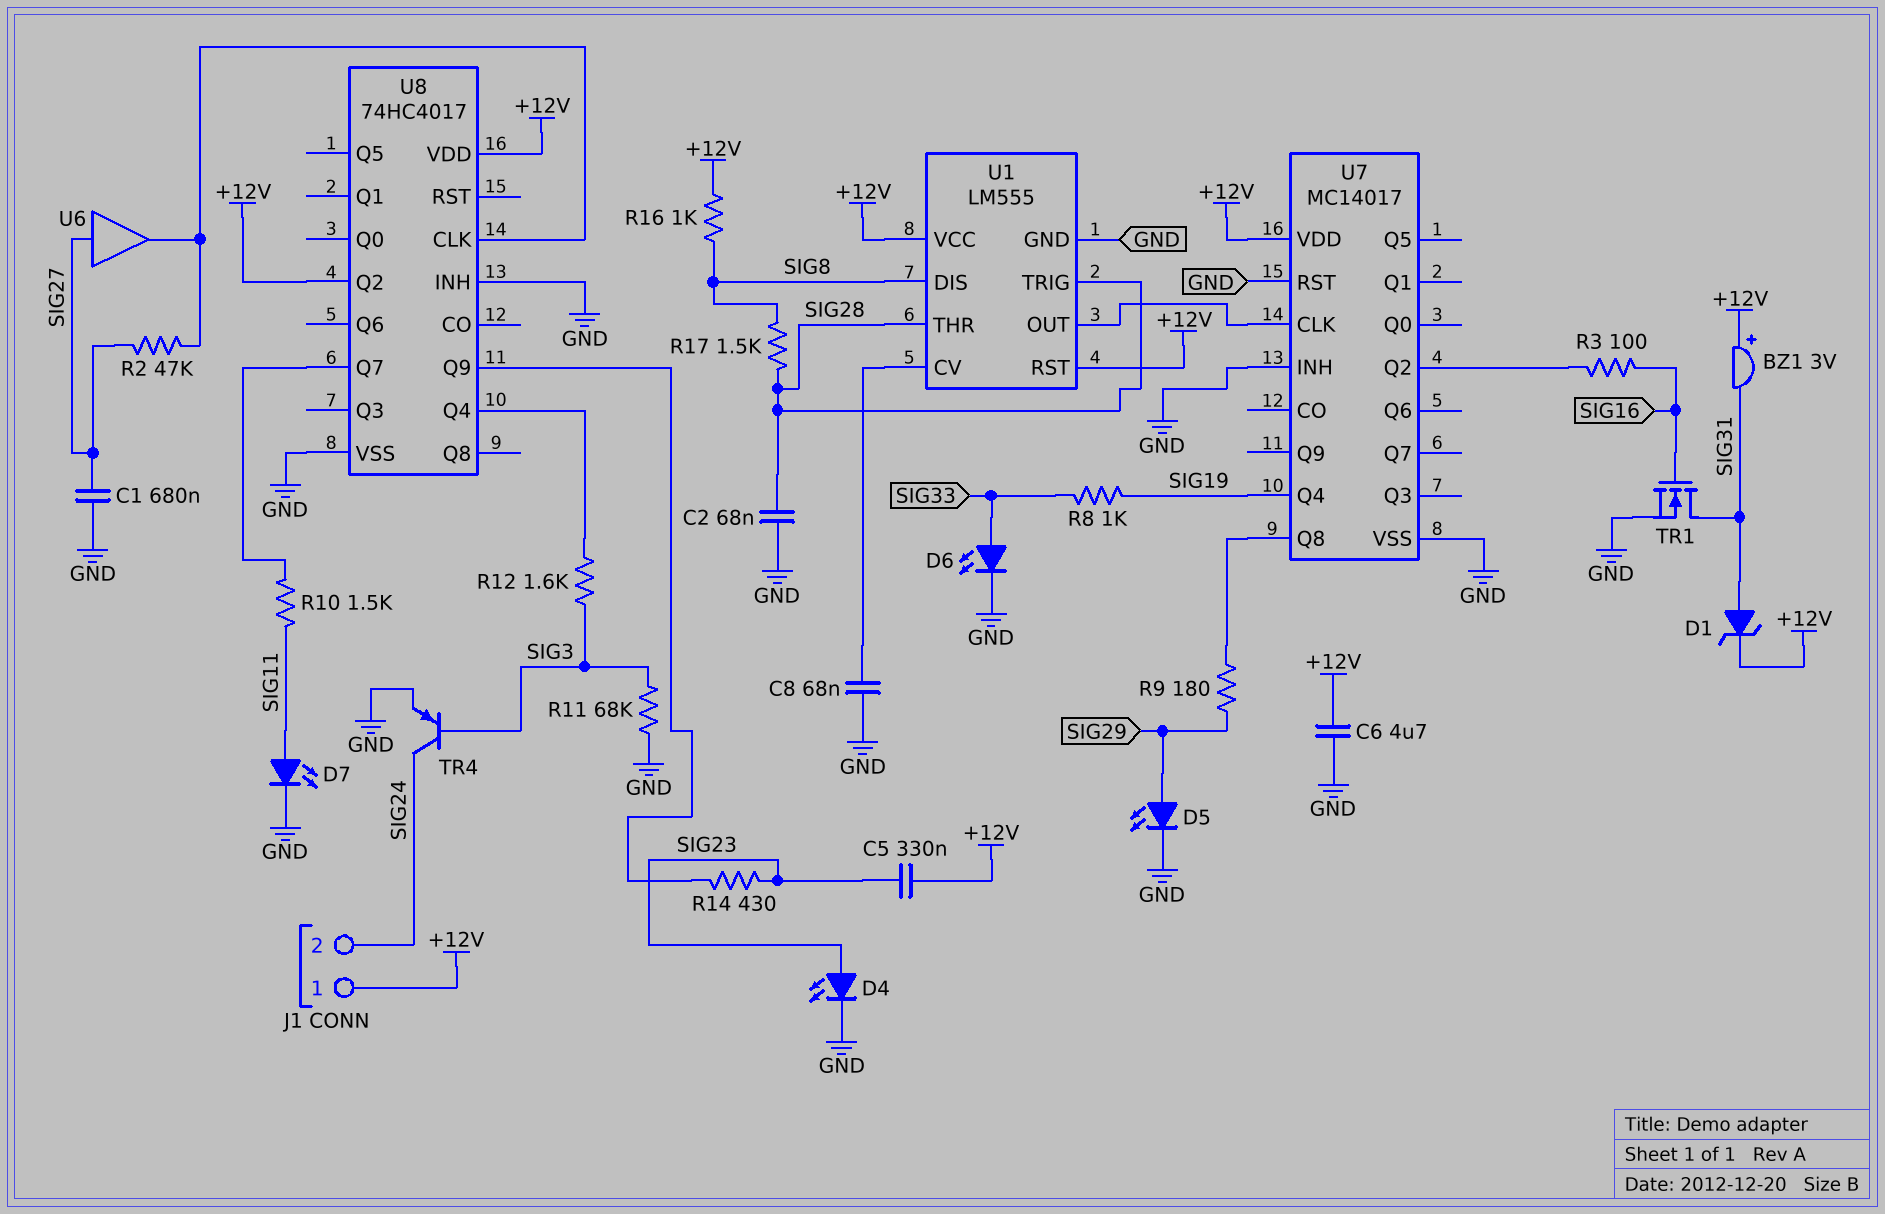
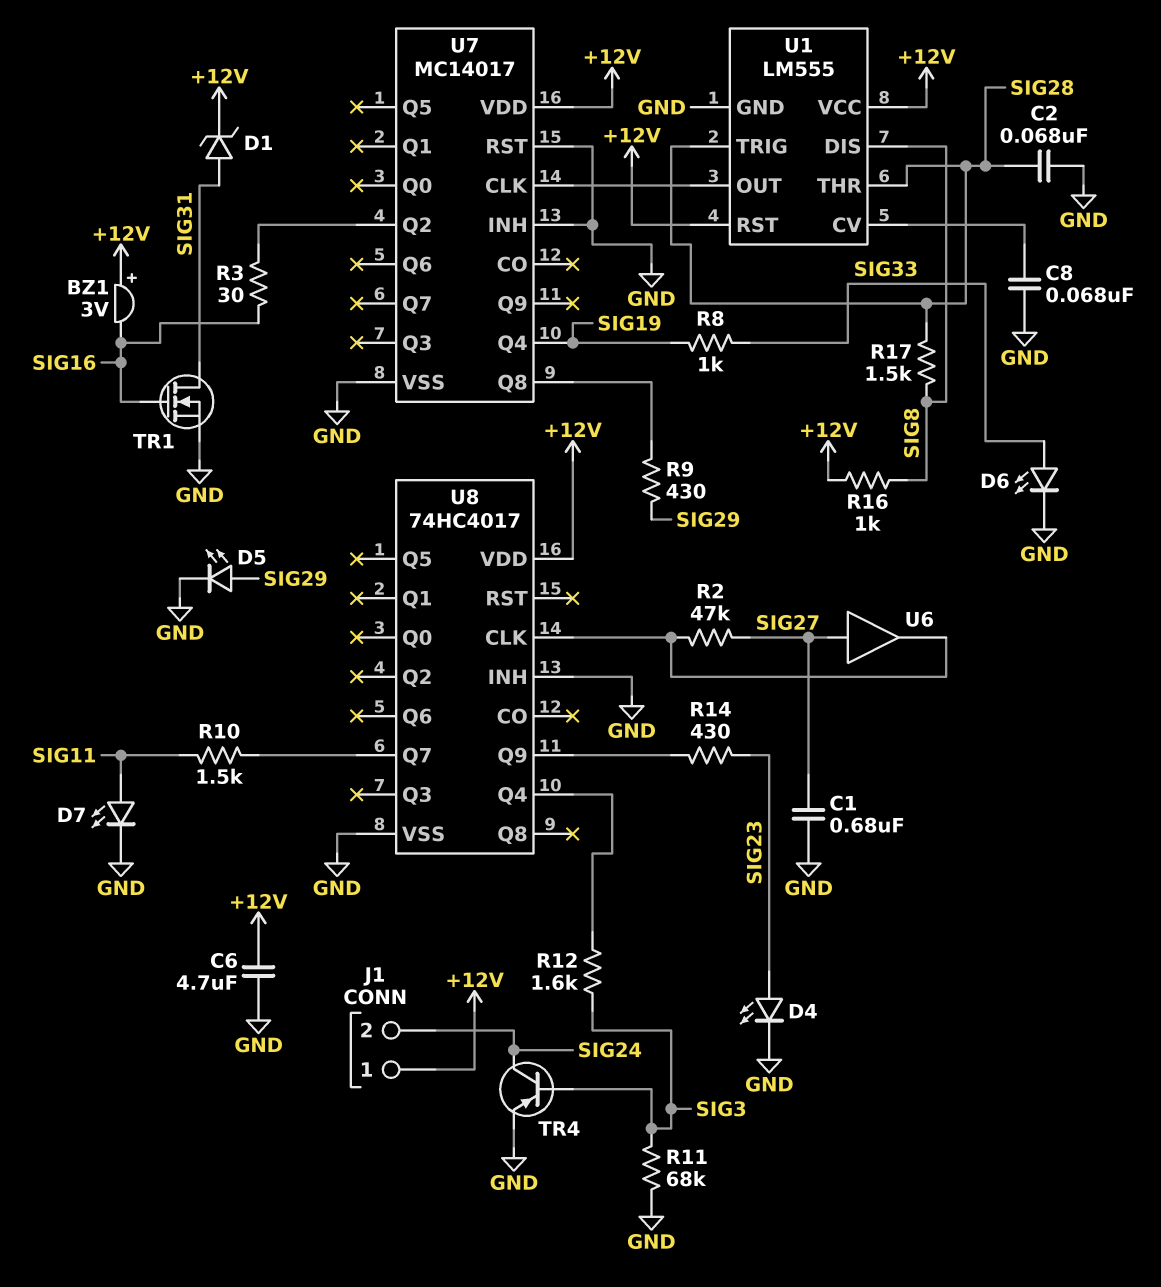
BZ1: buzzer 3V (plus +12V, minus SIG31) -> buzzer 3V (plus +12V, minus SIG16)
C5: 330nF (+12V, SIG23) -> none
R3: 100 (SIG16, U7/Q2) -> 30 (SIG16, U7/Q2)
R9: 180 (SIG29, U7/Q8) -> 430 (SIG29, U7/Q8)
U8 pin Q2: +12V -> none

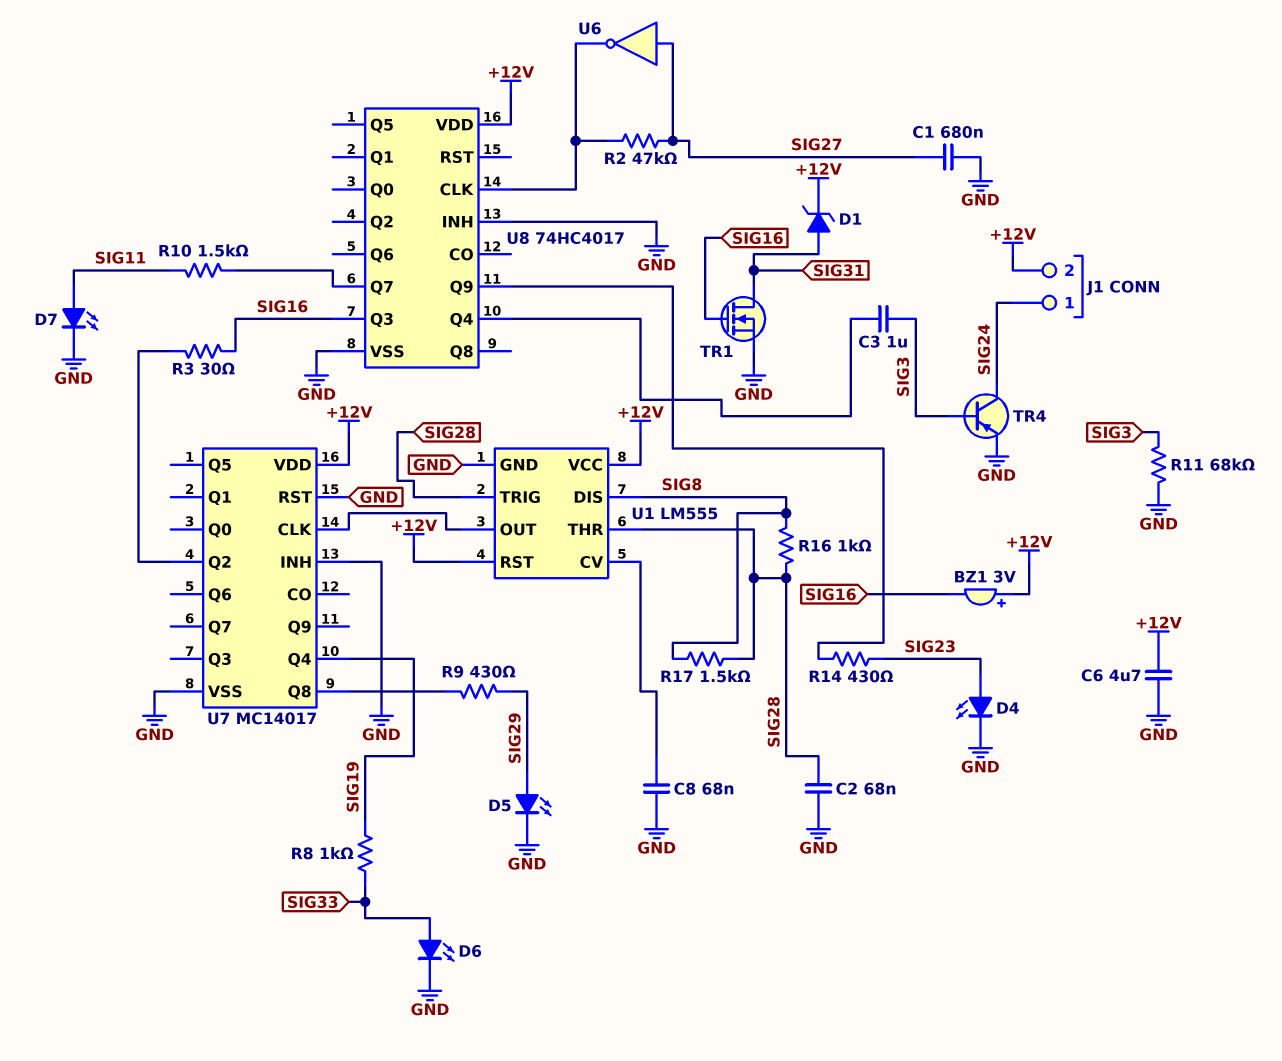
C3: none -> 1uF (SIG3, U8/Q4)
J1 pin 1: +12V -> SIG24
J1 pin 2: SIG24 -> +12V
R12: 1.6k (SIG3, U8/Q4) -> none
R16: 1k (+12V, SIG8) -> 1k (SIG8, SIG28)
U6: buffer (in SIG27, out U8/CLK) -> NOT (in SIG27, out U8/CLK)
U8 pin Q3: none -> SIG16

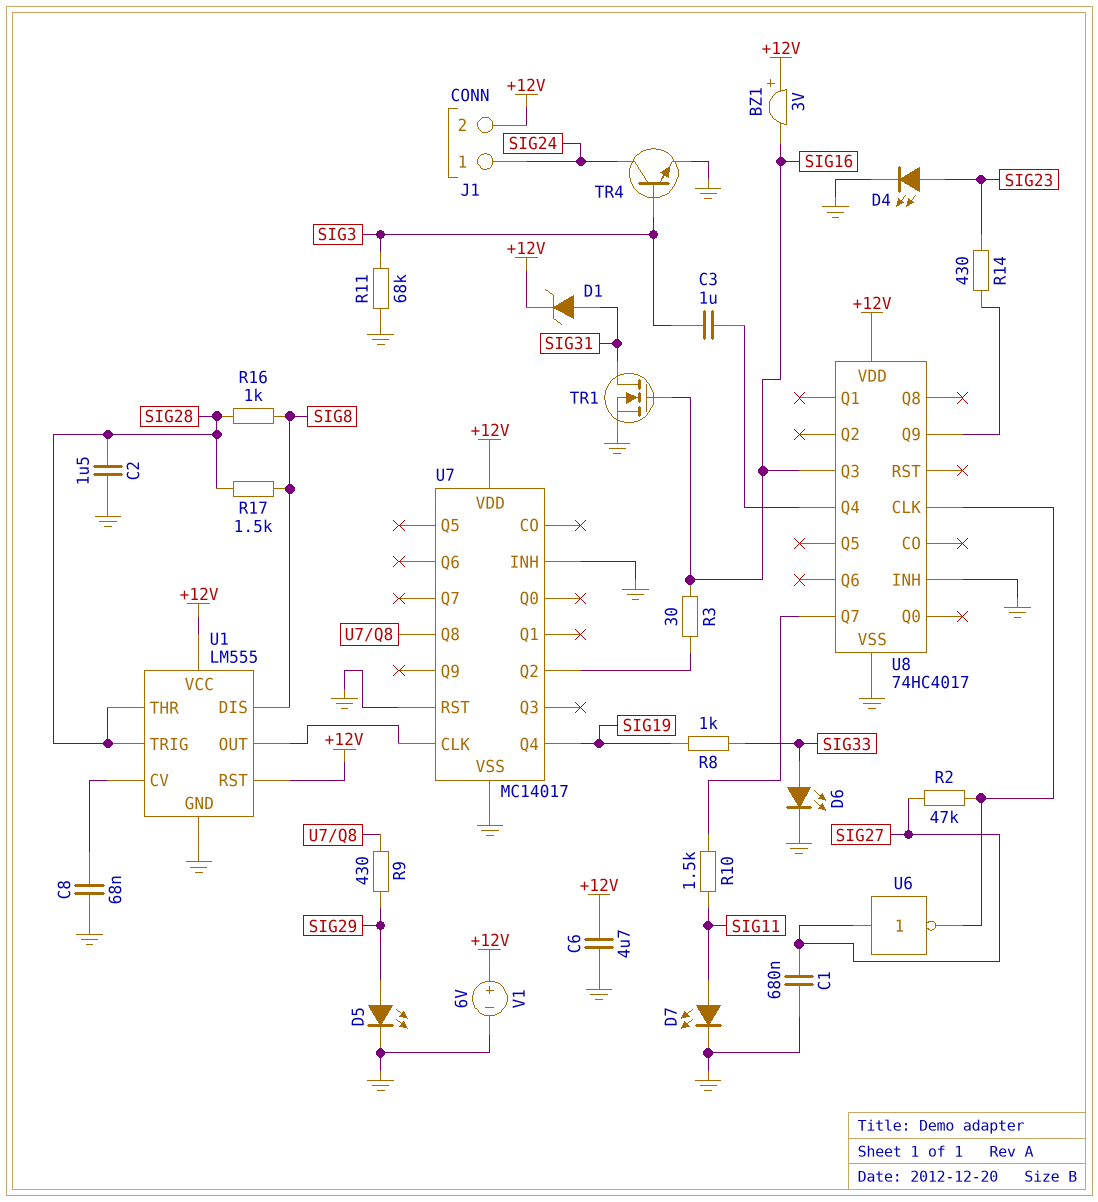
C2: 68nF (GND, SIG28) -> 1.5uF (GND, SIG28)
TR4: PNP (B SIG3, C SIG24, E GND) -> NPN (B SIG3, C SIG24, E GND)
V1: none -> 6V (plus +12V, minus GND)

